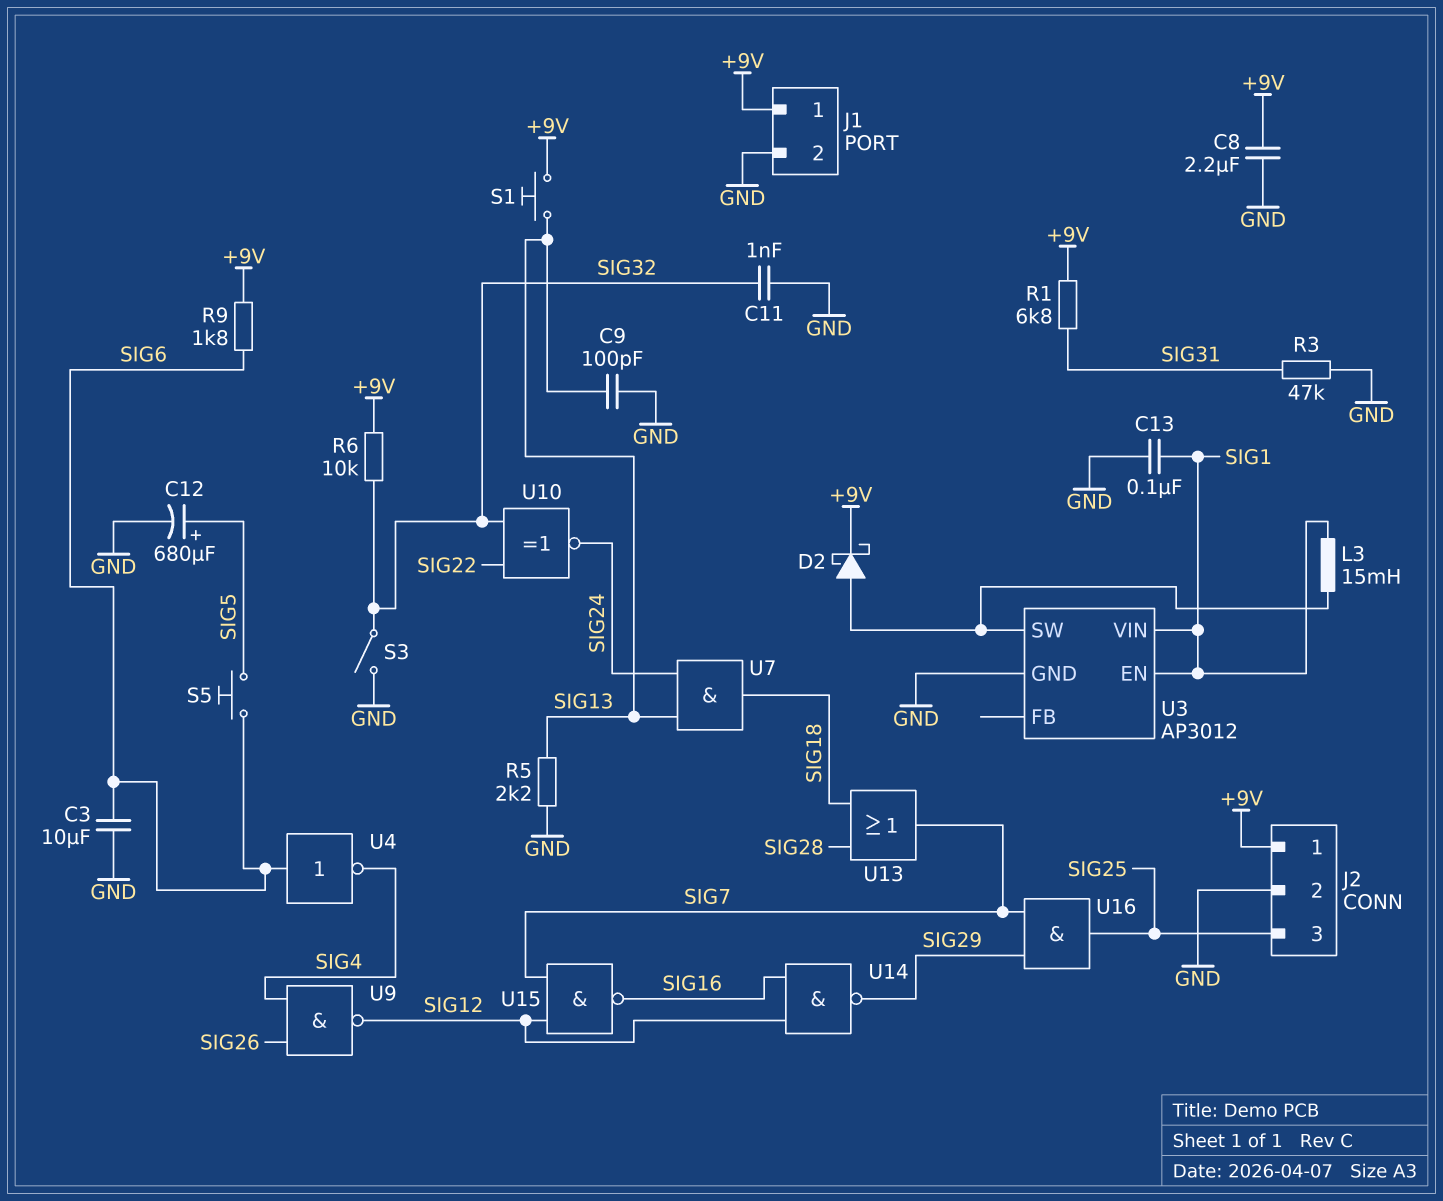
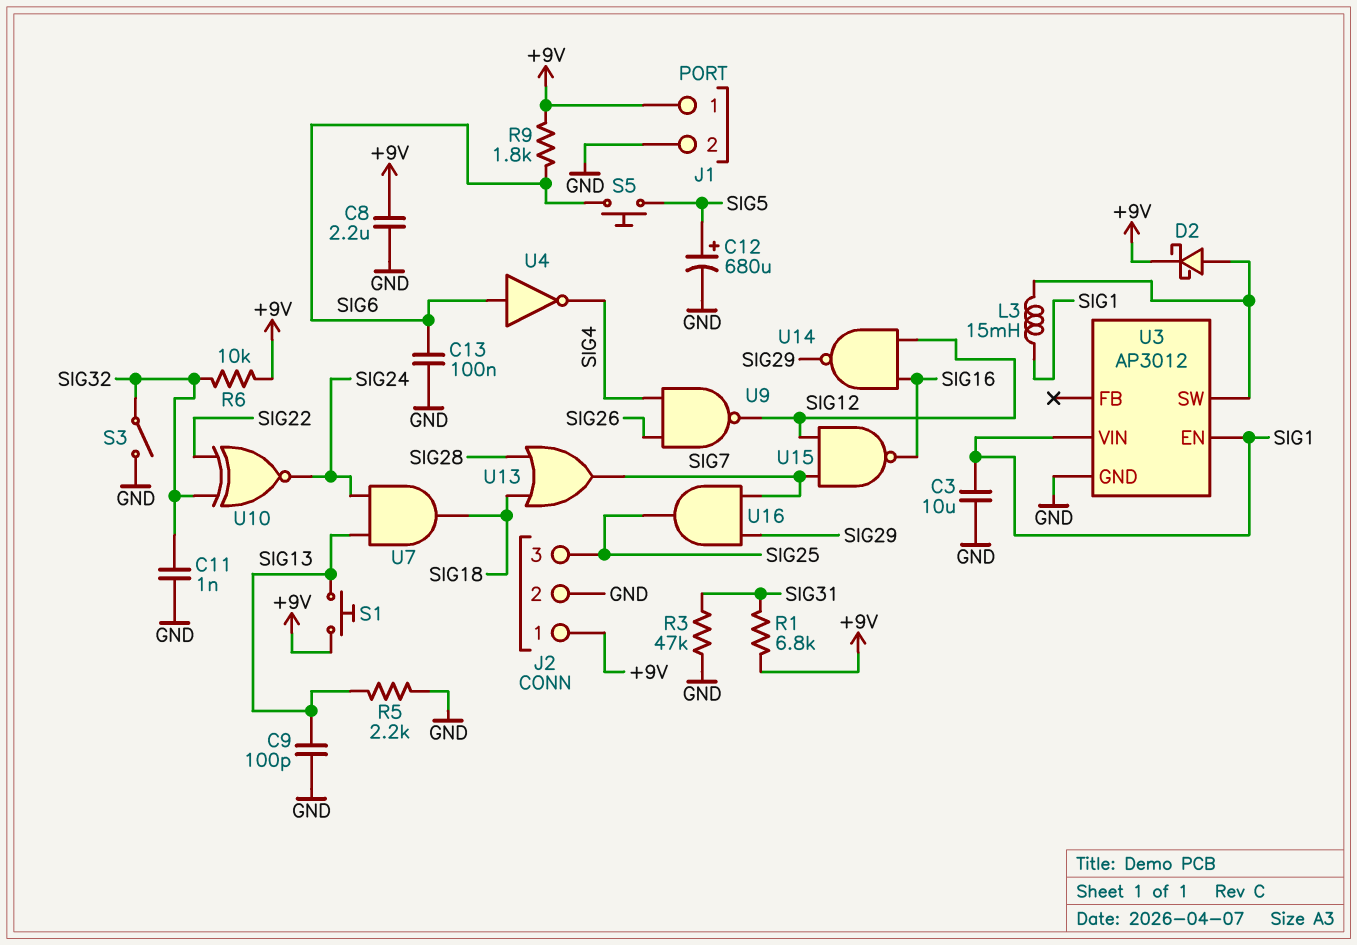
C3: 10uF (GND, SIG6) -> 10uF (GND, SIG1)
C13: 100nF (GND, SIG1) -> 100nF (GND, SIG6)

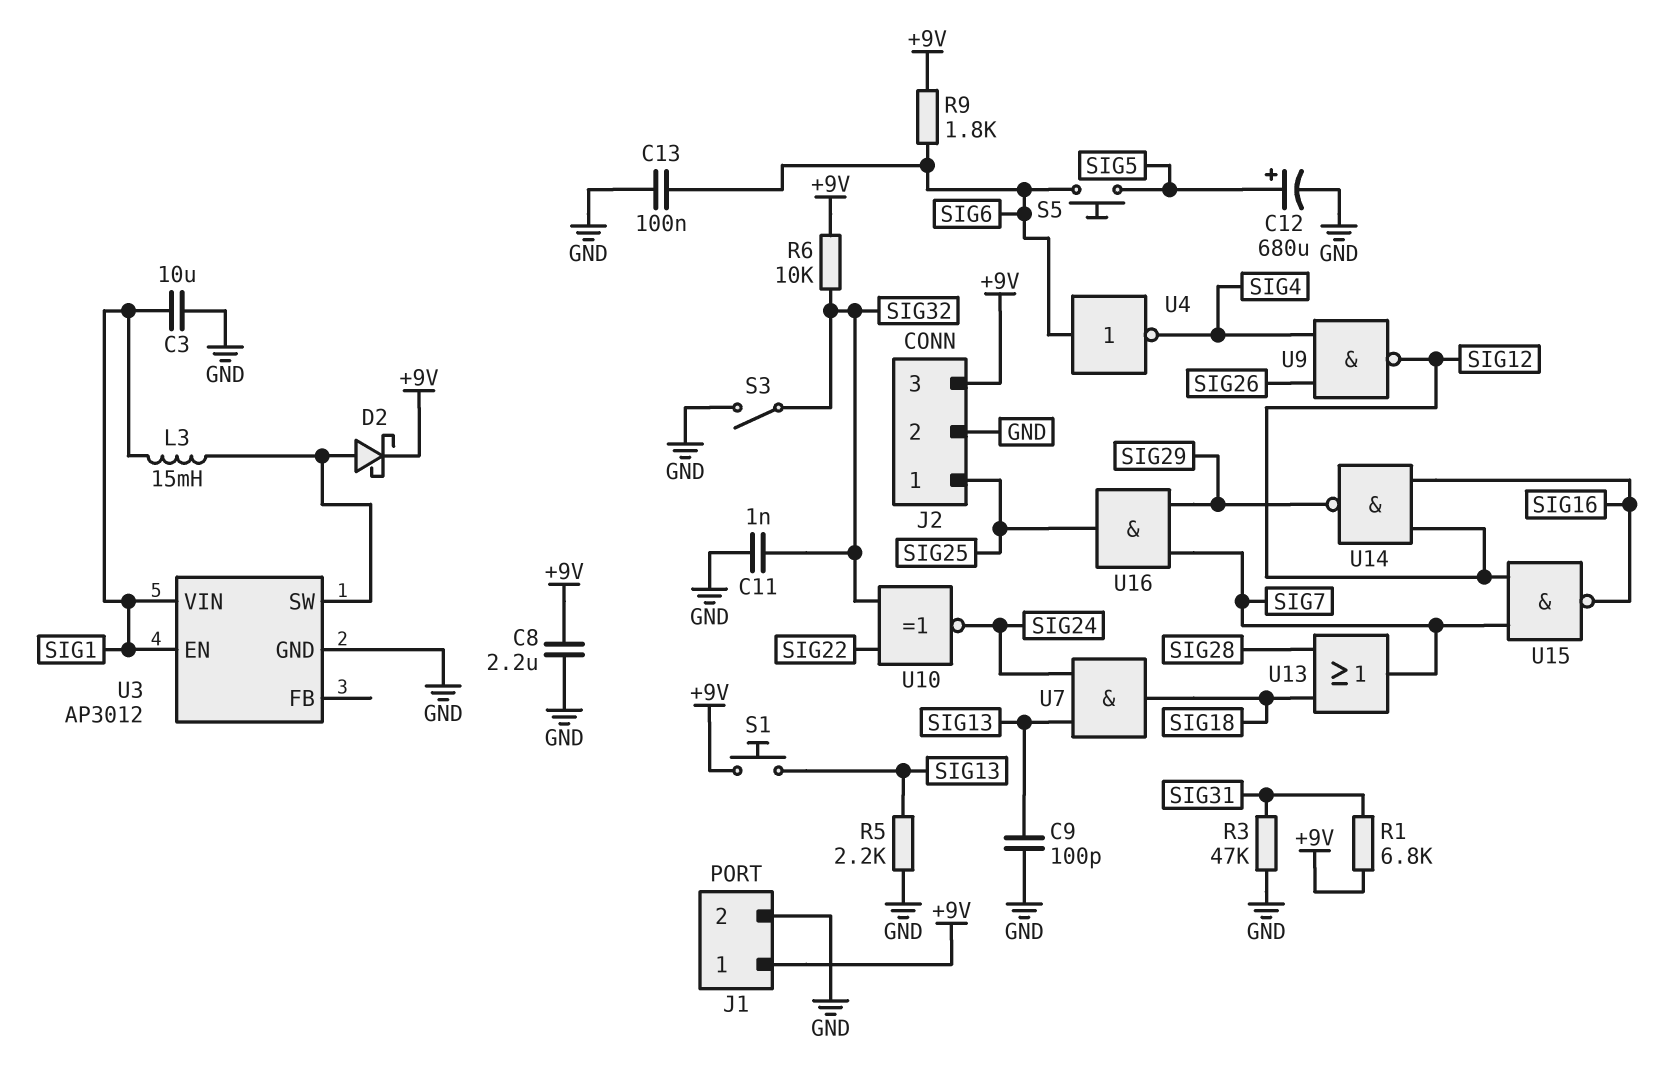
J2 pin 1: +9V -> SIG25
J2 pin 3: SIG25 -> +9V

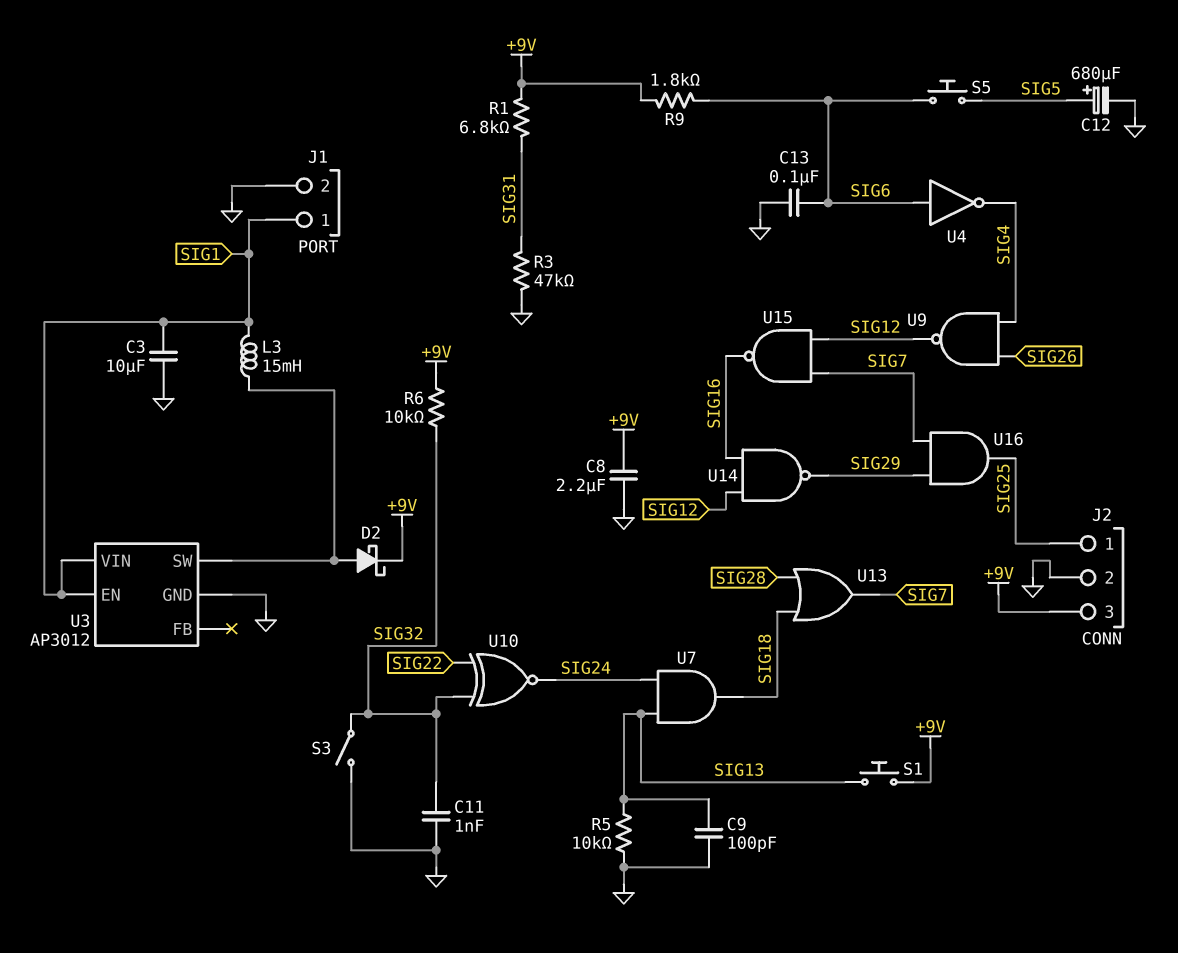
J1 pin 1: +9V -> SIG1
R5: 2.2k (GND, SIG13) -> 10k (GND, SIG13)

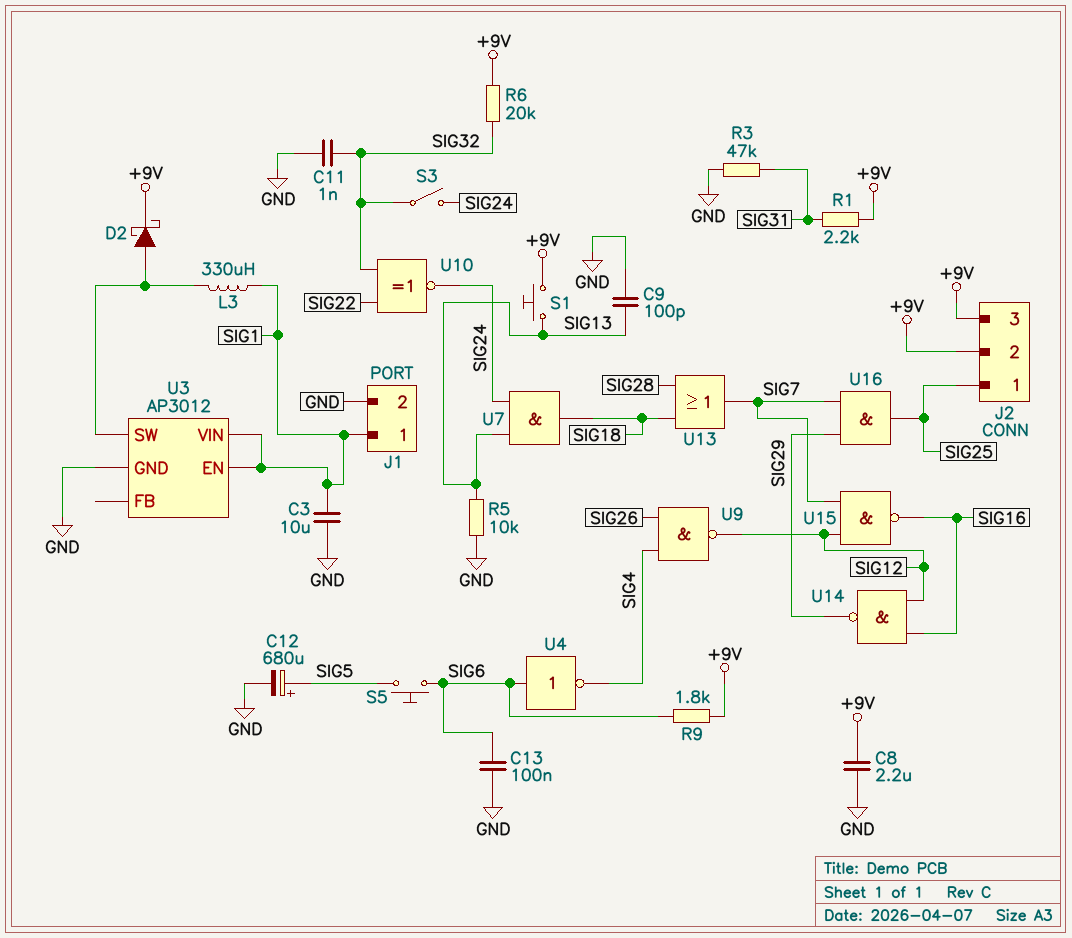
J2 pin 2: GND -> +9V
L3: 15mH (SIG1, U3/SW) -> 330uH (SIG1, U3/SW)
R1: 6.8k (+9V, SIG31) -> 2.2k (+9V, SIG31)
R6: 10k (+9V, SIG32) -> 20k (+9V, SIG32)
S3: switch (GND, SIG32) -> switch (SIG24, SIG32)

